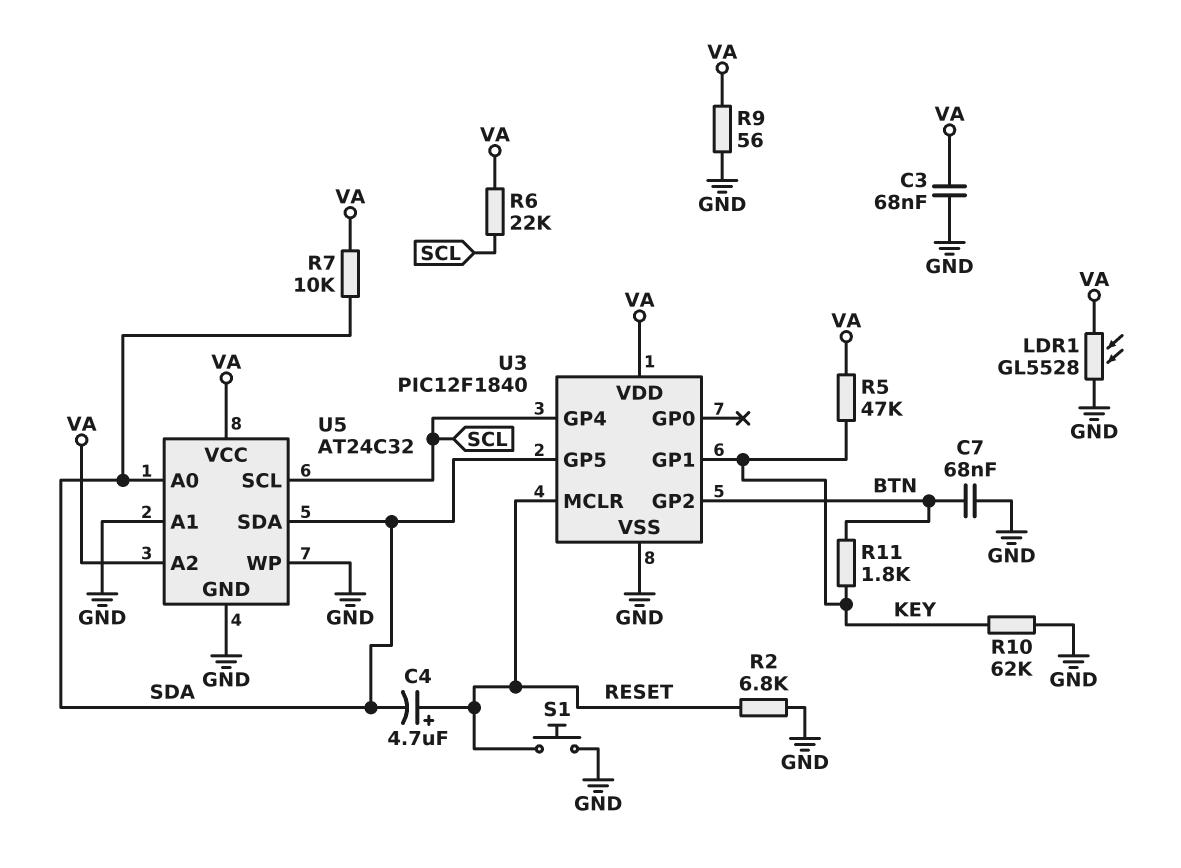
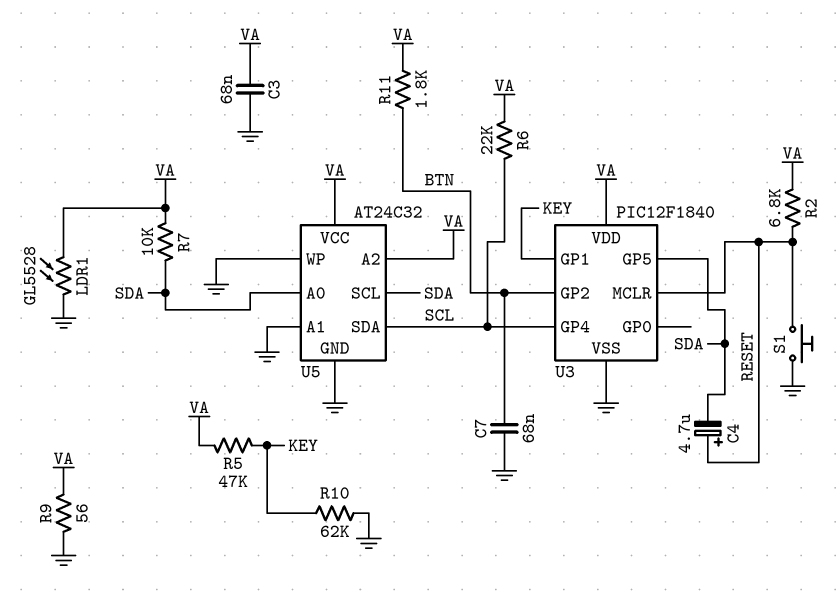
R2: 6.8k (GND, RESET) -> 6.8k (RESET, VA)
R11: 1.8k (BTN, KEY) -> 1.8k (BTN, VA)
U5 pin SCL: SCL -> SDA
U5 pin SDA: SDA -> SCL

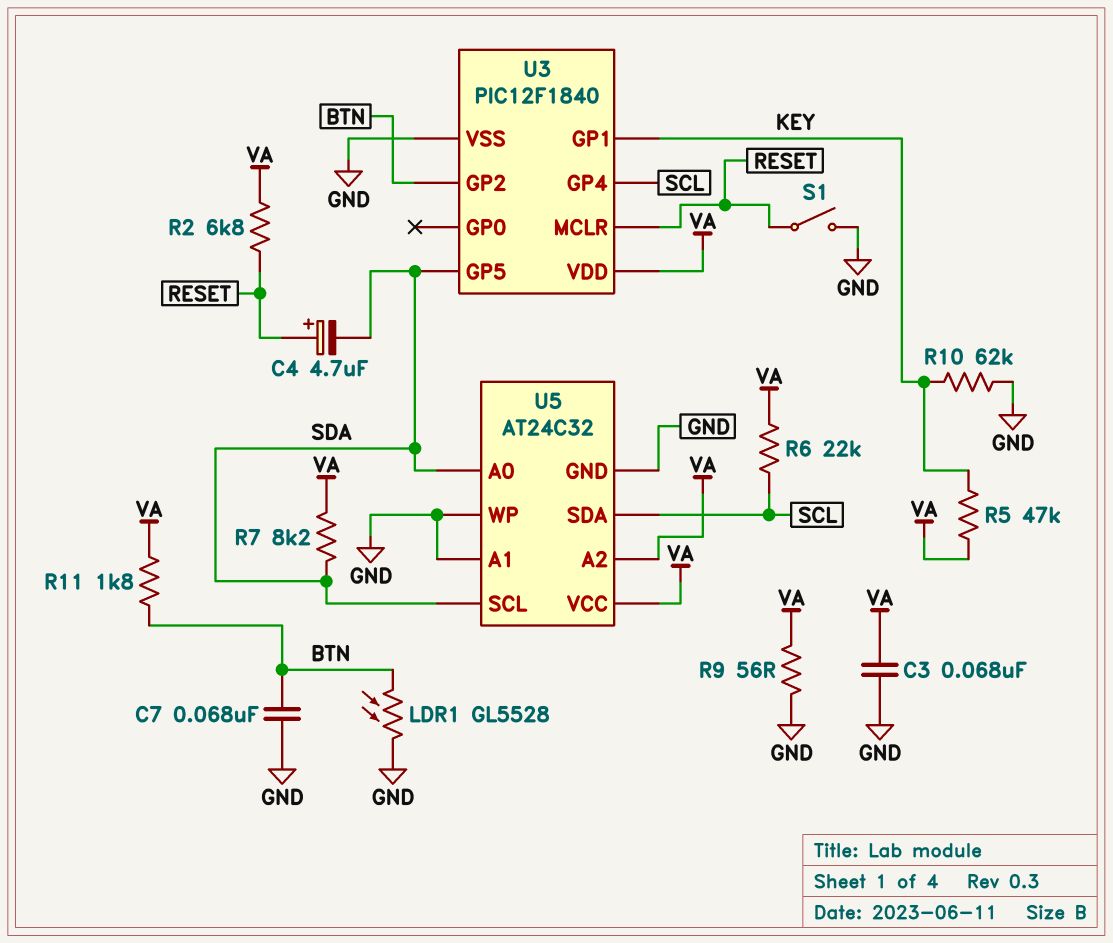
LDR1: GL5528 (GND, VA) -> GL5528 (BTN, GND)
R7: 10k (SDA, VA) -> 8.2k (SDA, VA)
S1: button (GND, RESET) -> switch (GND, RESET)

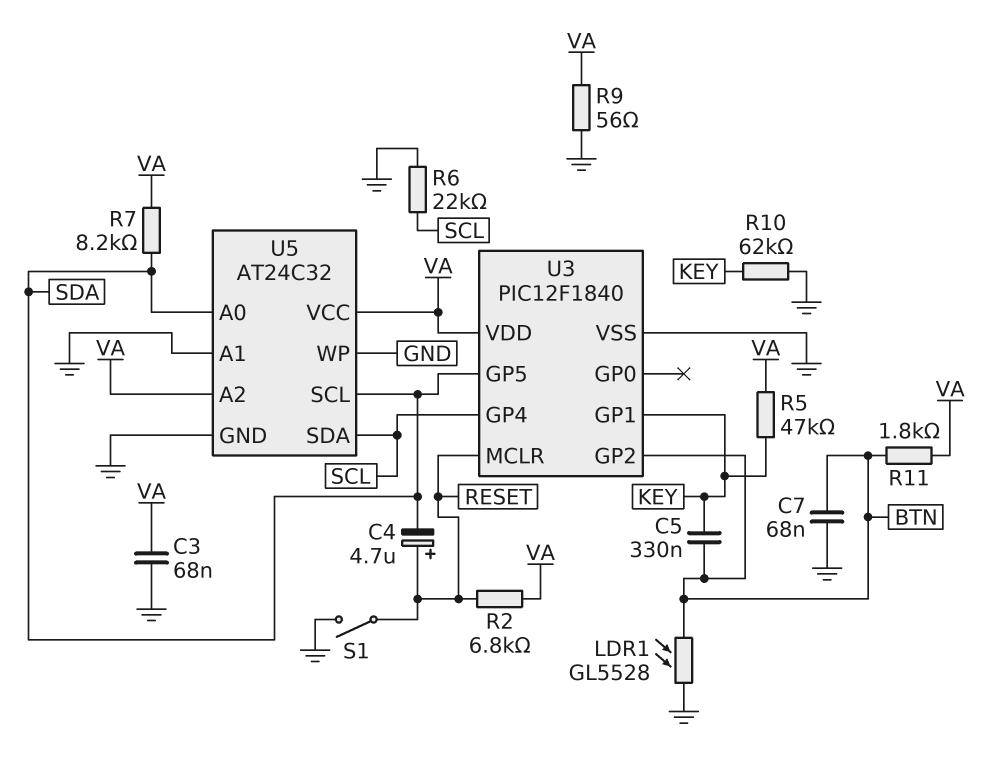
C5: none -> 330nF (BTN, KEY)
R6: 22k (SCL, VA) -> 22k (GND, SCL)

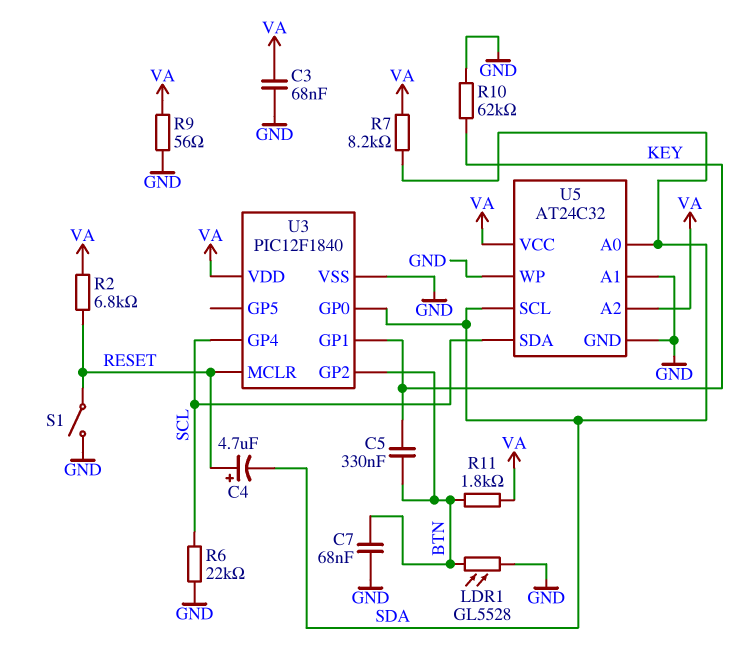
R5: 47k (KEY, VA) -> none
U3 pin GP0: none -> SDA
U3 pin GP5: SDA -> none

